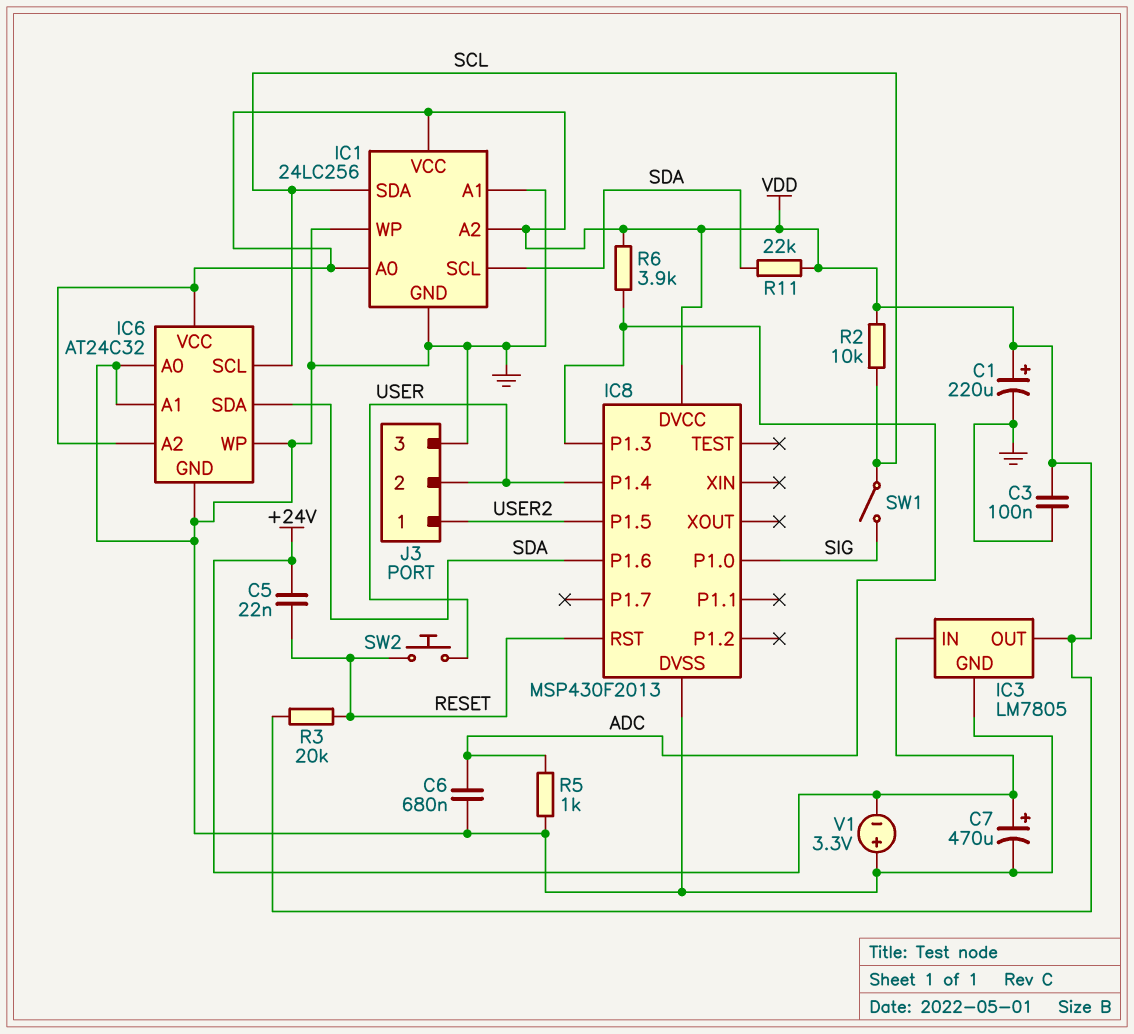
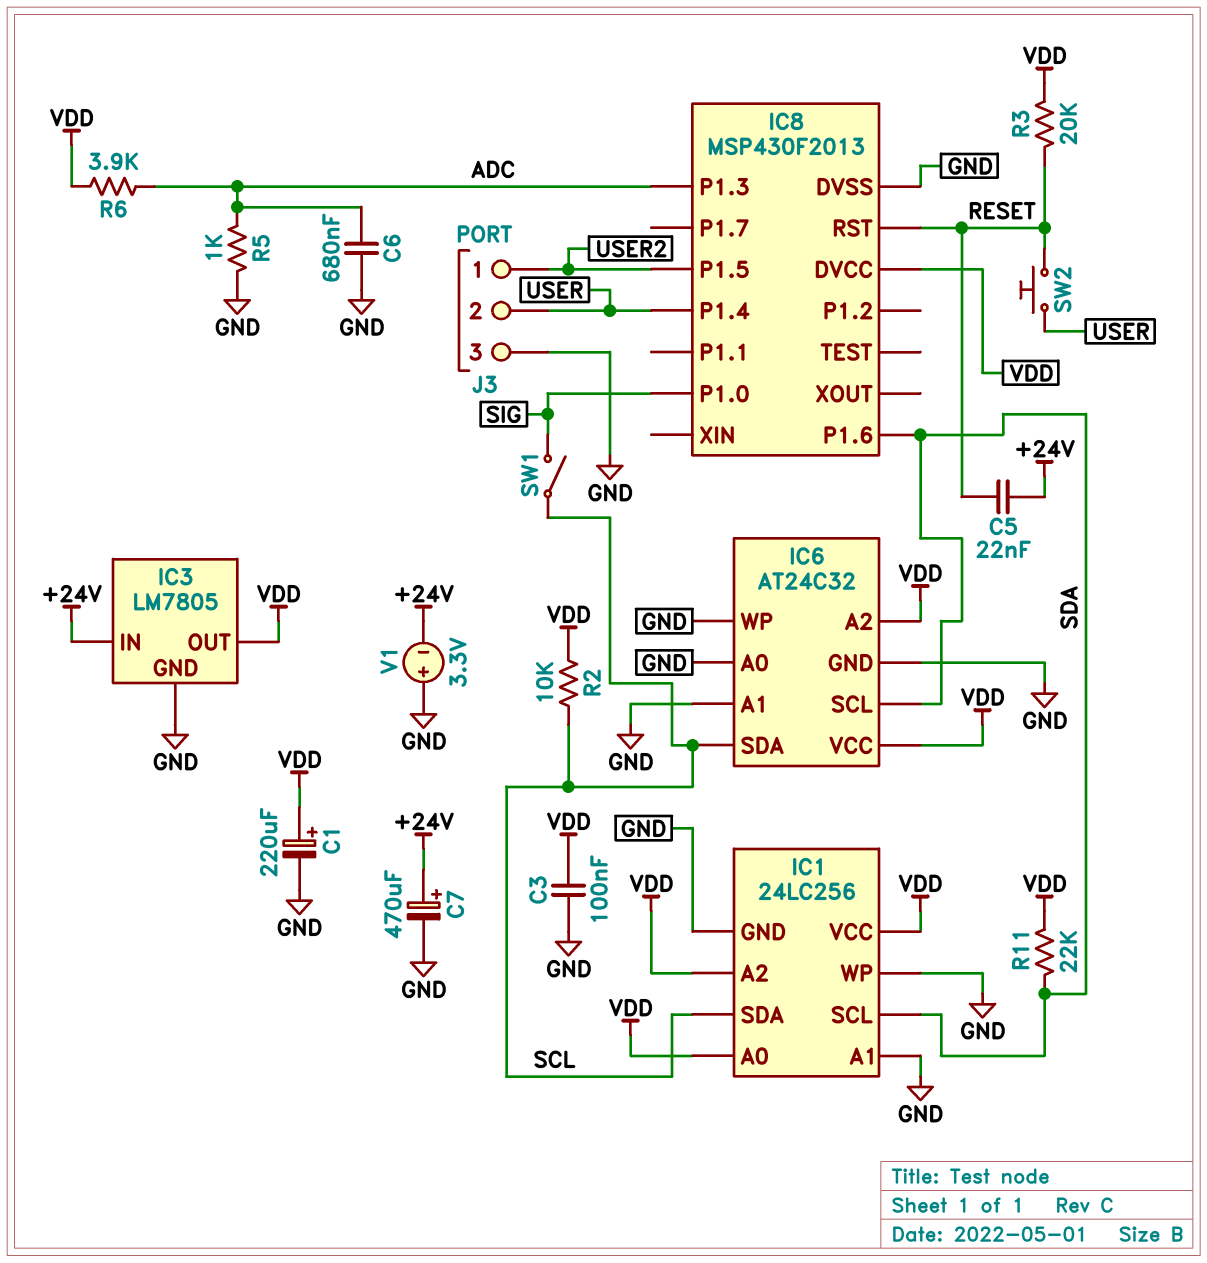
IC6 pin SCL: SCL -> SDA
IC6 pin SDA: SDA -> SCL

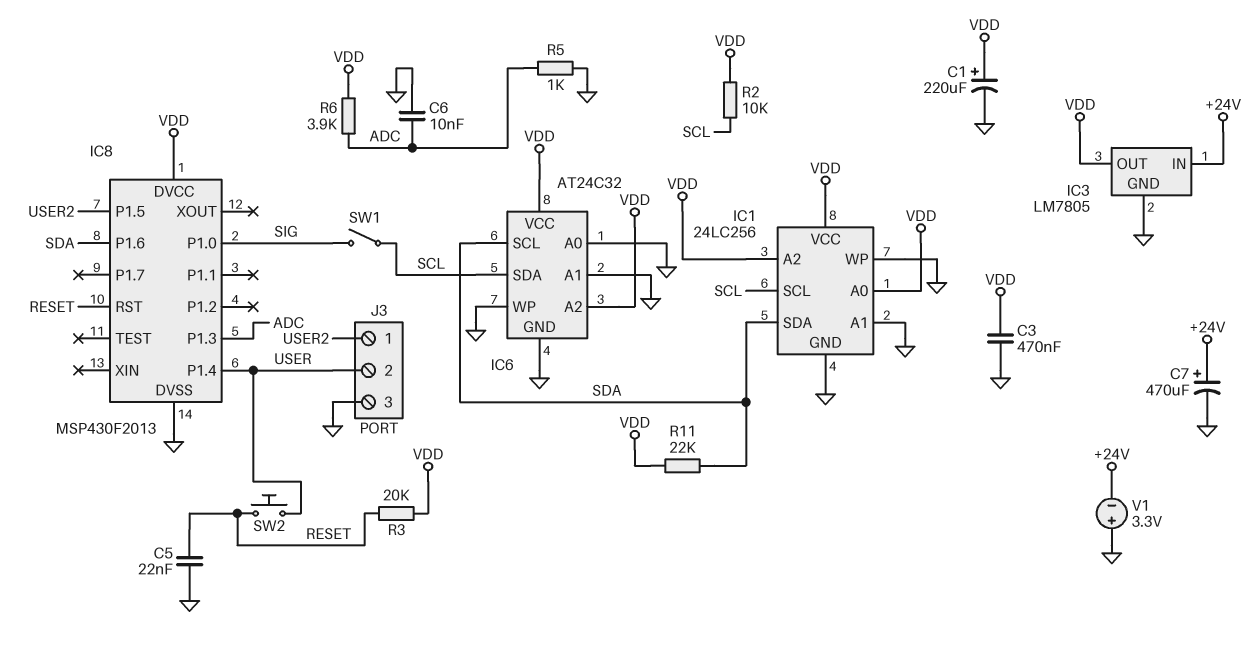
C3: 100nF (GND, VDD) -> 470nF (GND, VDD)
C5: 22nF (+24V, RESET) -> 22nF (GND, RESET)
C6: 680nF (ADC, GND) -> 10nF (ADC, GND)
IC1 pin SCL: SDA -> SCL
IC1 pin SDA: SCL -> SDA

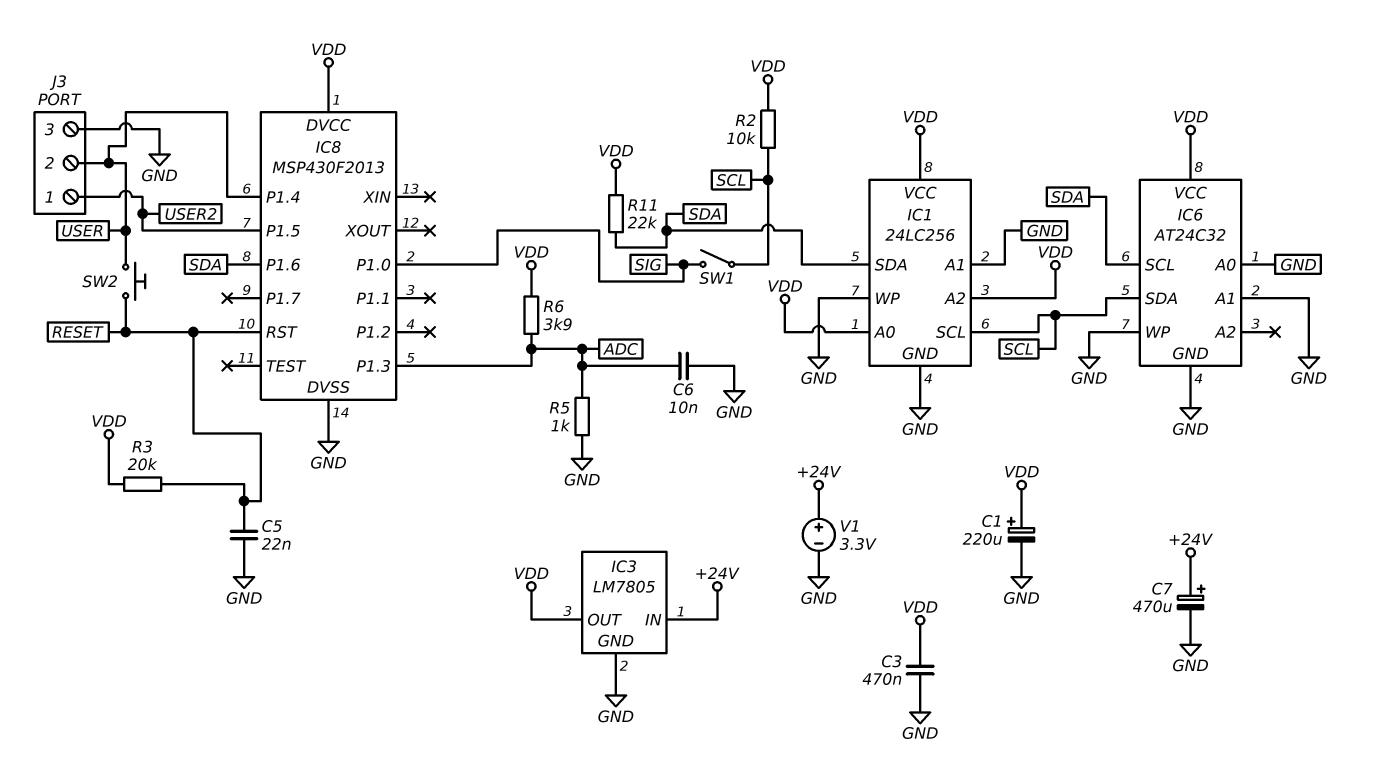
IC6 pin A2: VDD -> none
V1: 3.3V (plus GND, minus +24V) -> 3.3V (plus +24V, minus GND)

